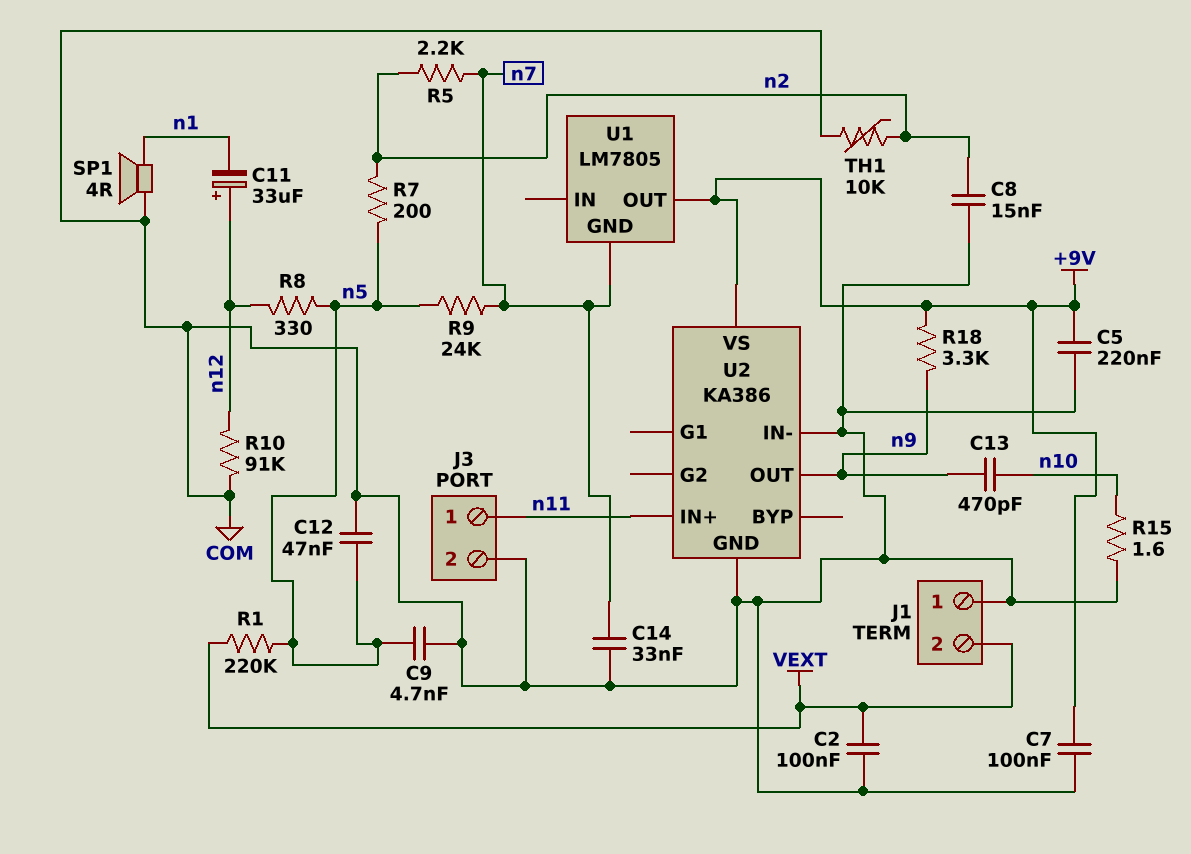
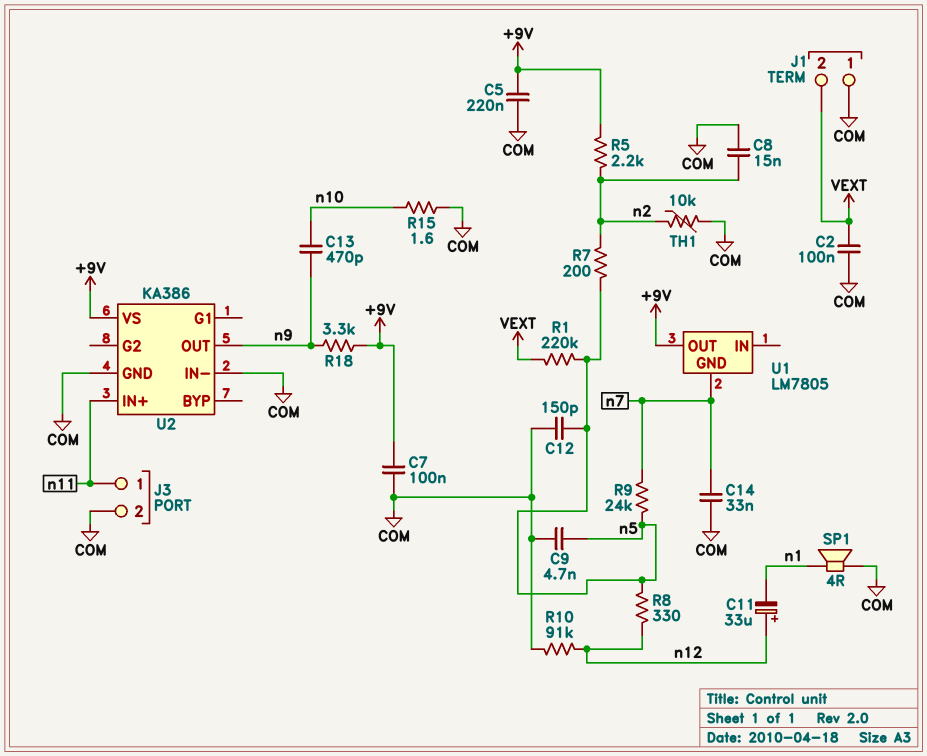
C12: 47nF (COM, n5) -> 150pF (COM, n5)
R5: 2.2k (n2, n7) -> 2.2k (+9V, n2)

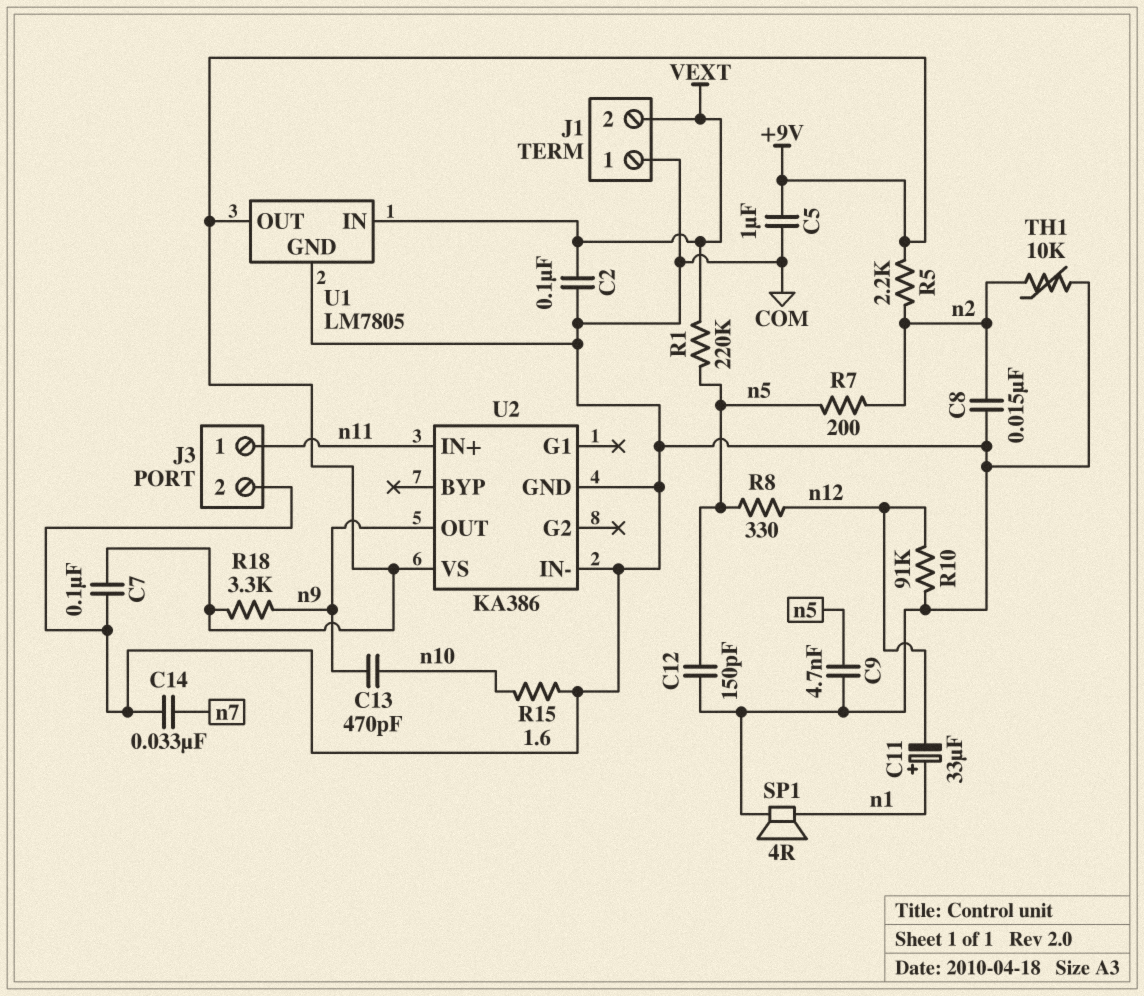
C5: 220nF (+9V, COM) -> 1uF (+9V, COM)
C11: 33uF (plus n12, minus n1) -> 33uF (plus n1, minus n12)
R9: 24k (n5, n7) -> none
U1 pin GND: n7 -> COM
U1 pin IN: none -> VEXT

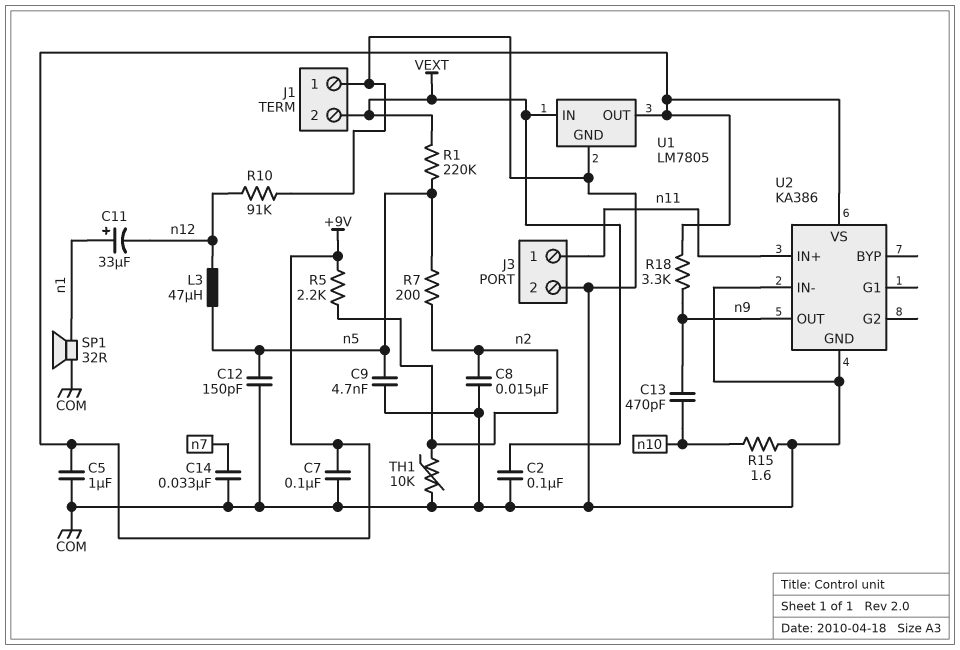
L3: none -> 47uH (n5, n12)
R8: 330 (n5, n12) -> none
SP1: speaker 4R (COM, n1) -> speaker 32R (COM, n1)

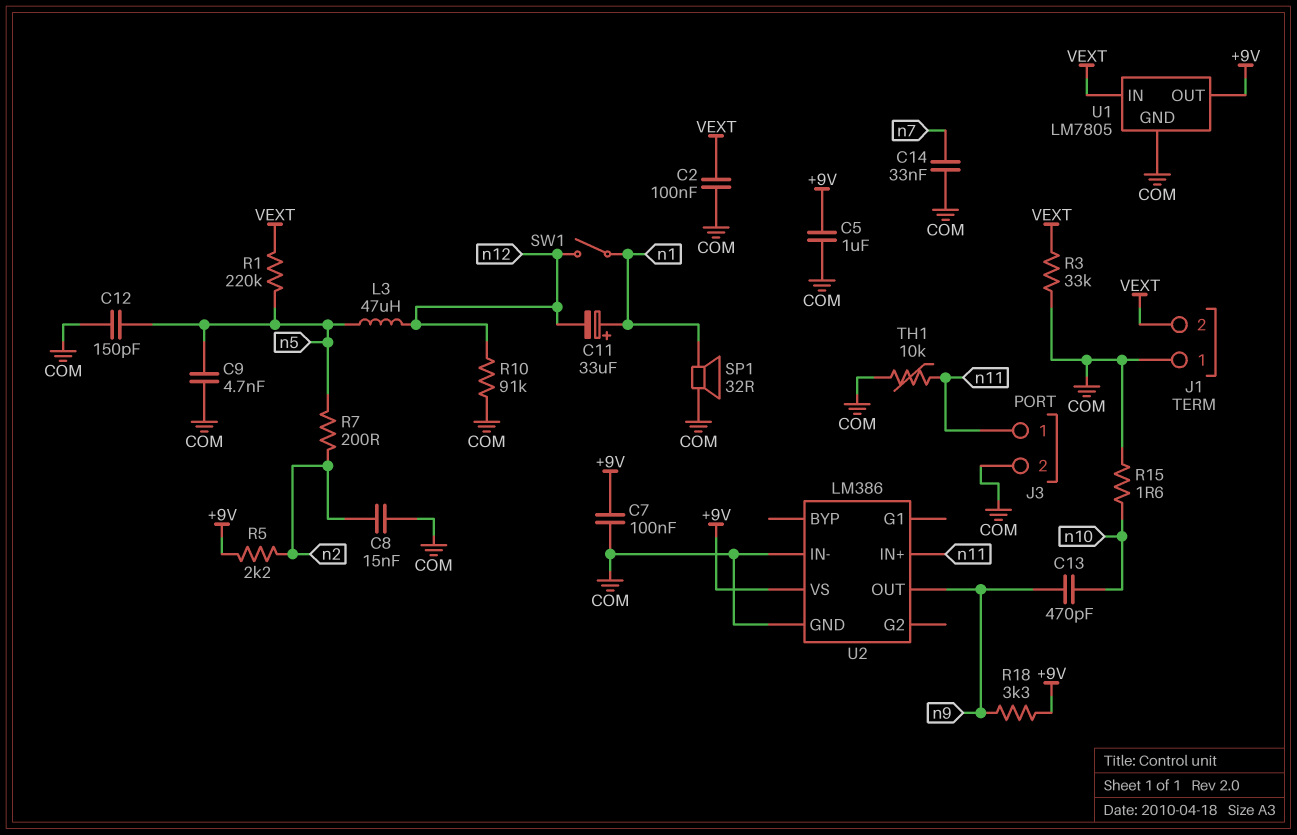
R3: none -> 33k (COM, VEXT)
SW1: none -> switch (n1, n12)
TH1: 10k (COM, n2) -> 10k (COM, n11)
U2: KA386 -> LM386

